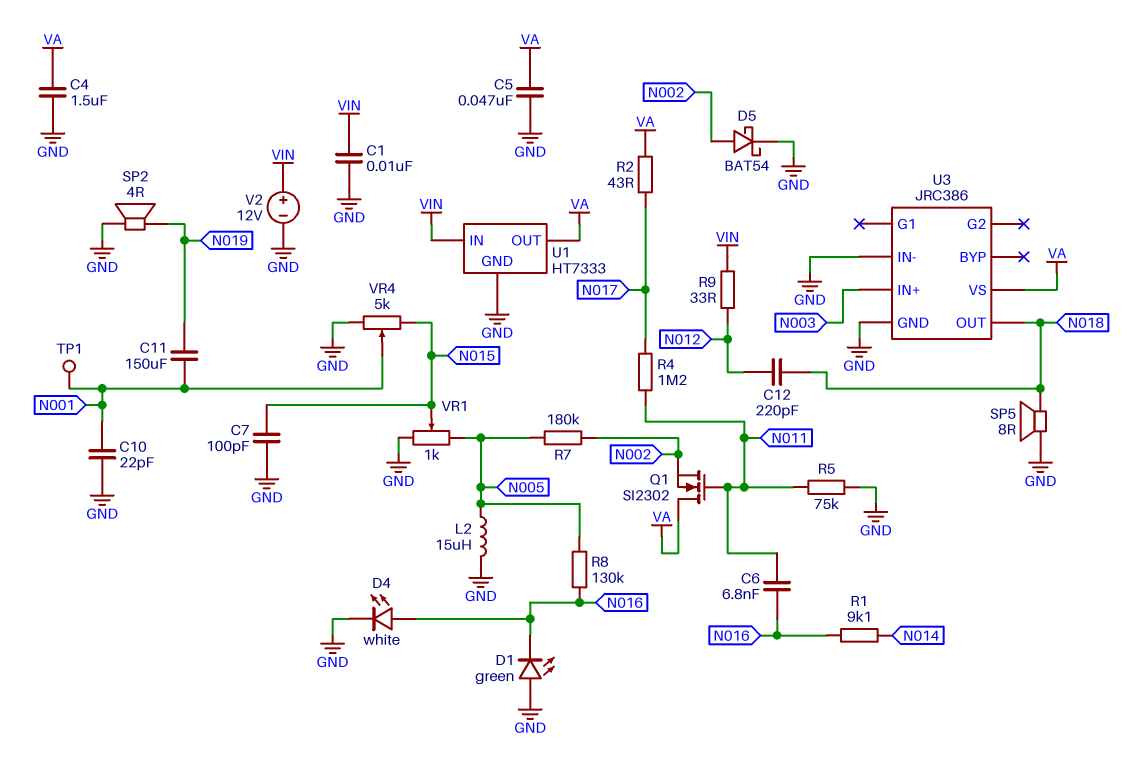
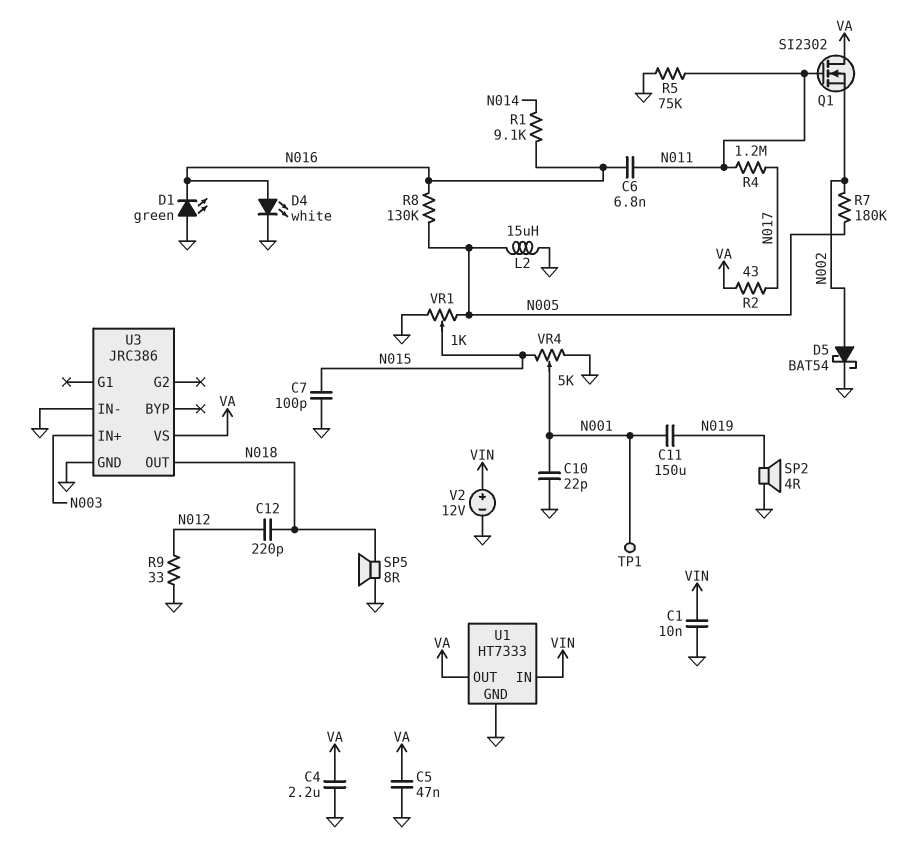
C4: 1.5uF (GND, VA) -> 2.2uF (GND, VA)
R9: 33 (N012, VIN) -> 33 (GND, N012)

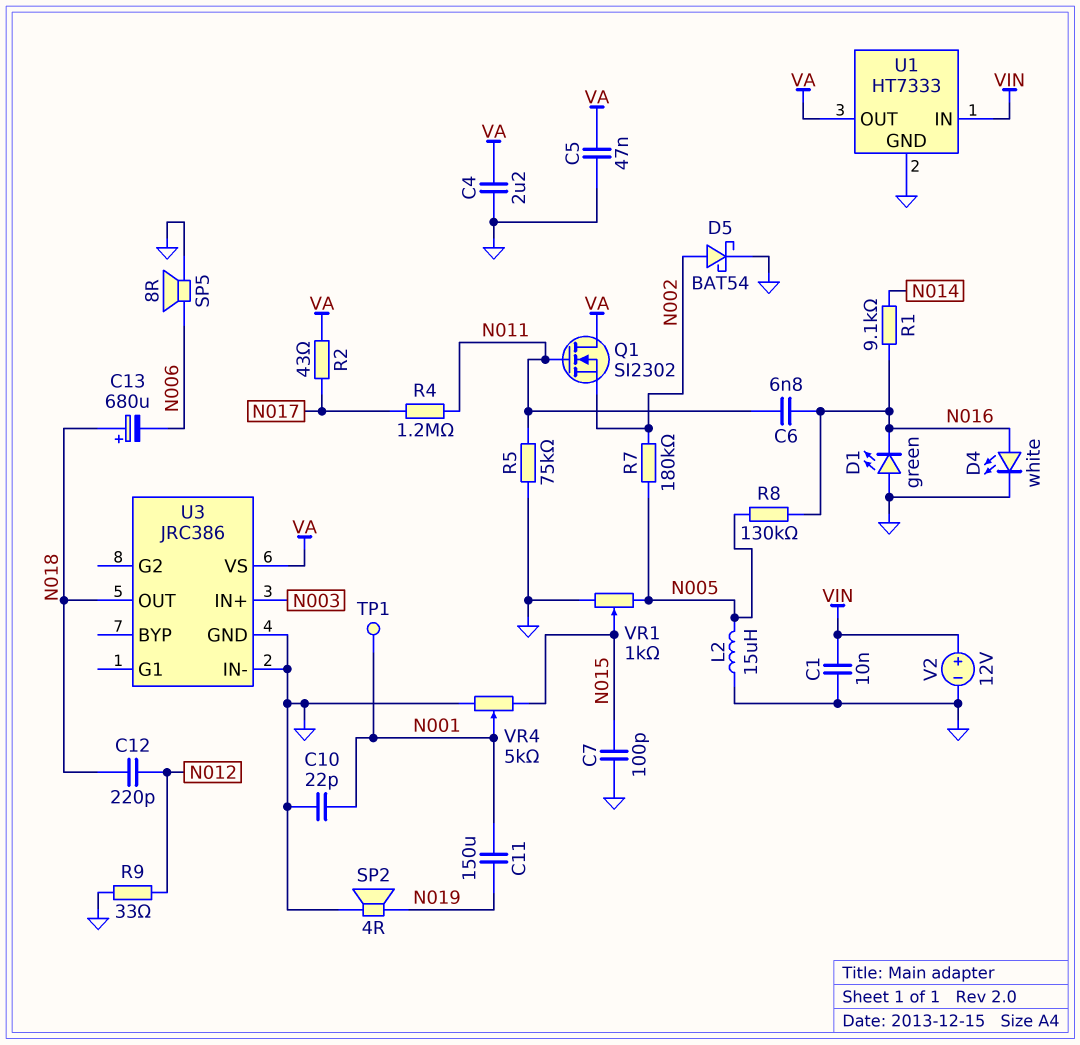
C13: none -> 680uF (plus N018, minus N006)
SP5: speaker 8R (GND, N018) -> speaker 8R (GND, N006)

